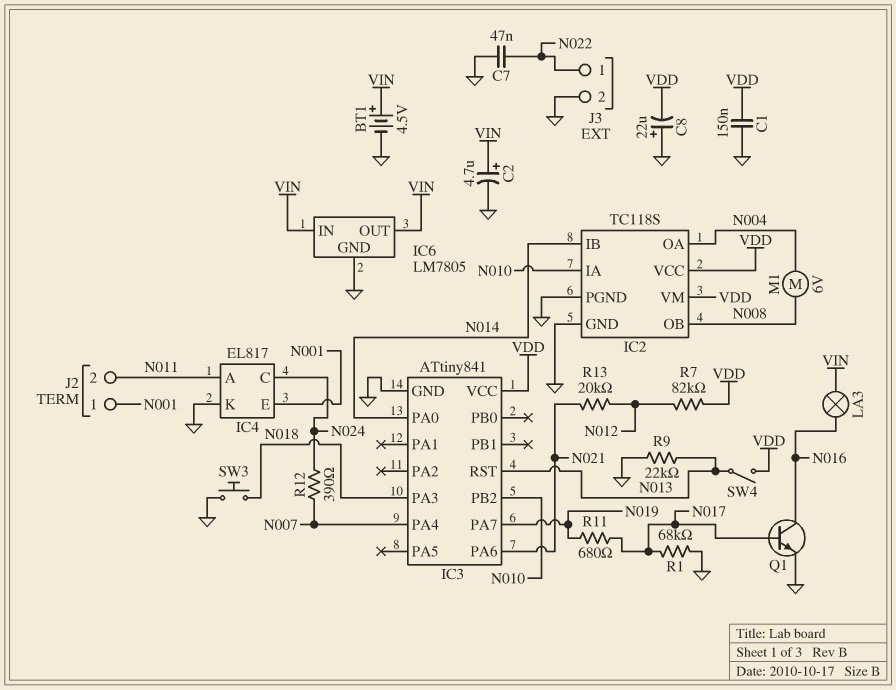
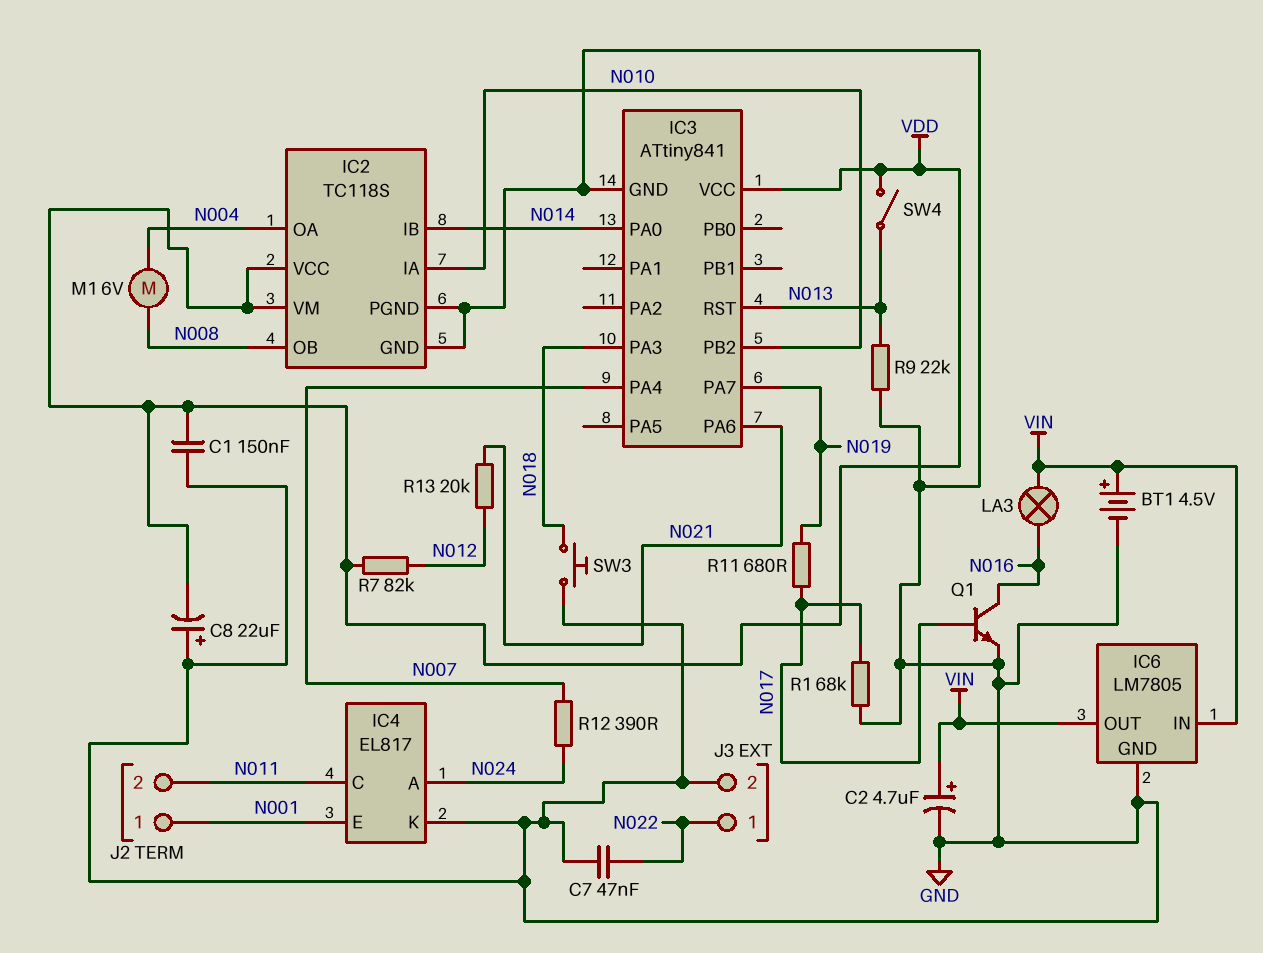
IC4 pin A: N011 -> N024
IC4 pin C: N024 -> N011

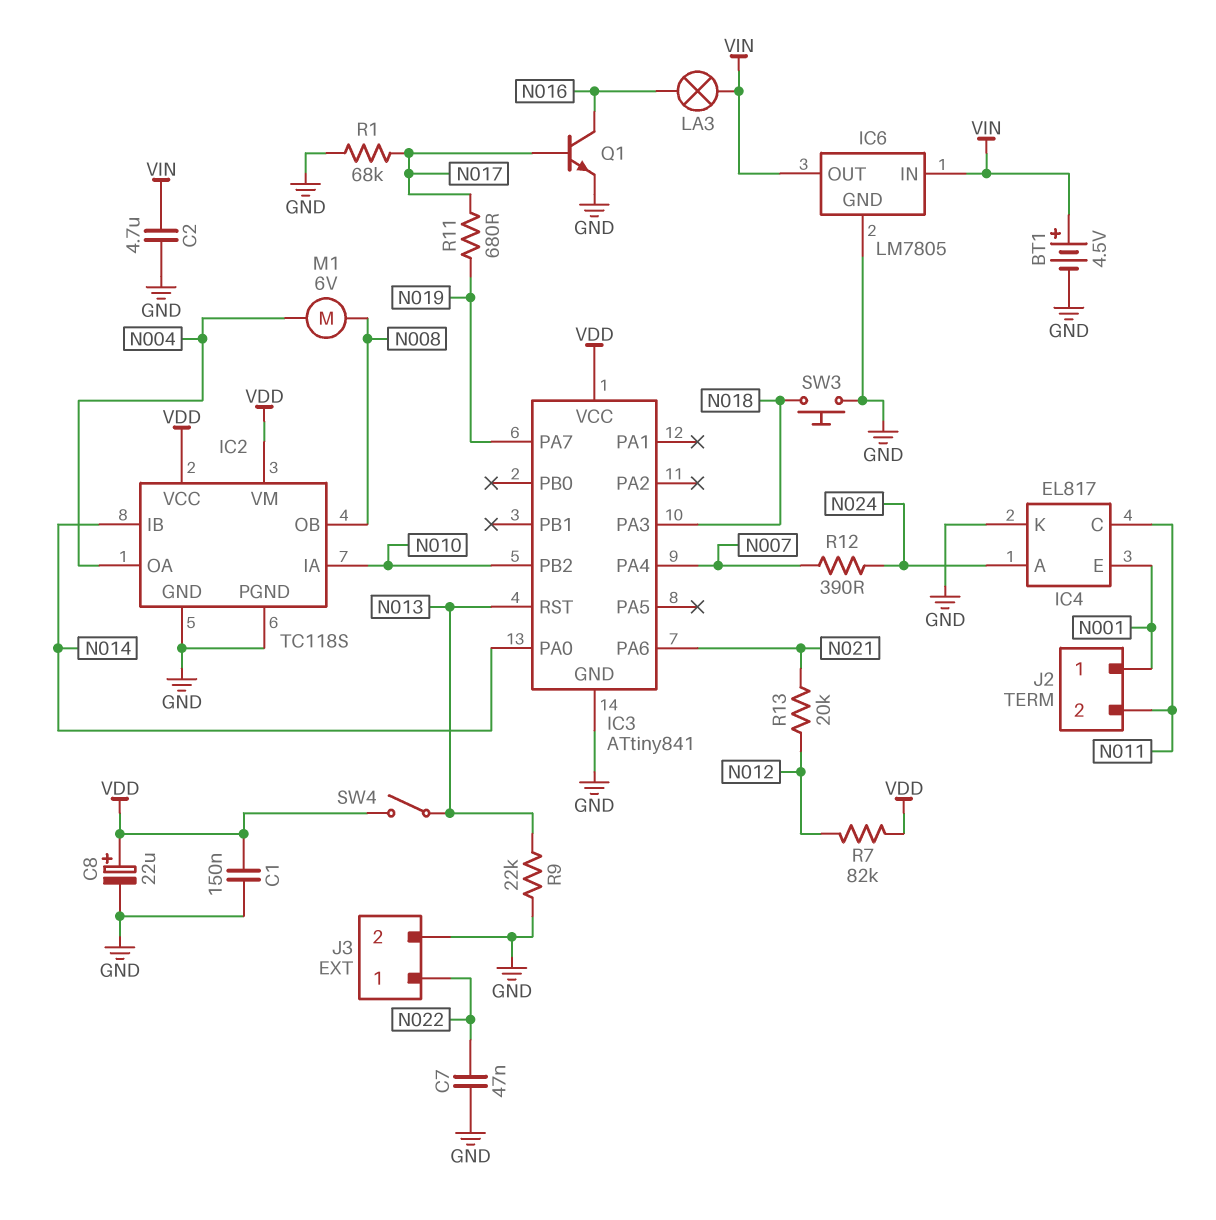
C2: 4.7uF (plus VIN, minus GND) -> 4.7uF (GND, VIN)
C8: 22uF (plus GND, minus VDD) -> 22uF (plus VDD, minus GND)

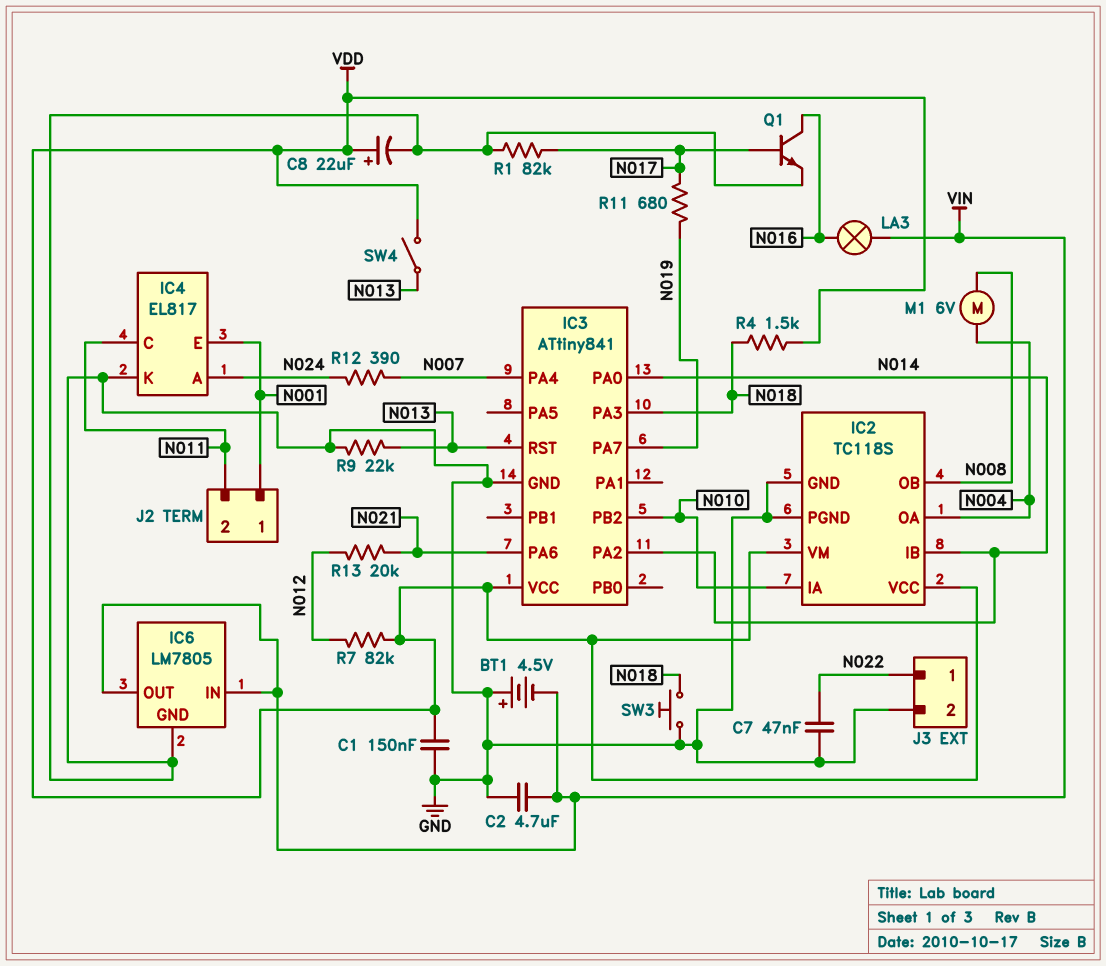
BT1: 4.5V (plus VIN, minus GND) -> 4.5V (plus GND, minus VIN)
IC3 pin PA2: none -> N014
R1: 68k (GND, N017) -> 82k (GND, N017)
R4: none -> 1.5k (N018, VDD)

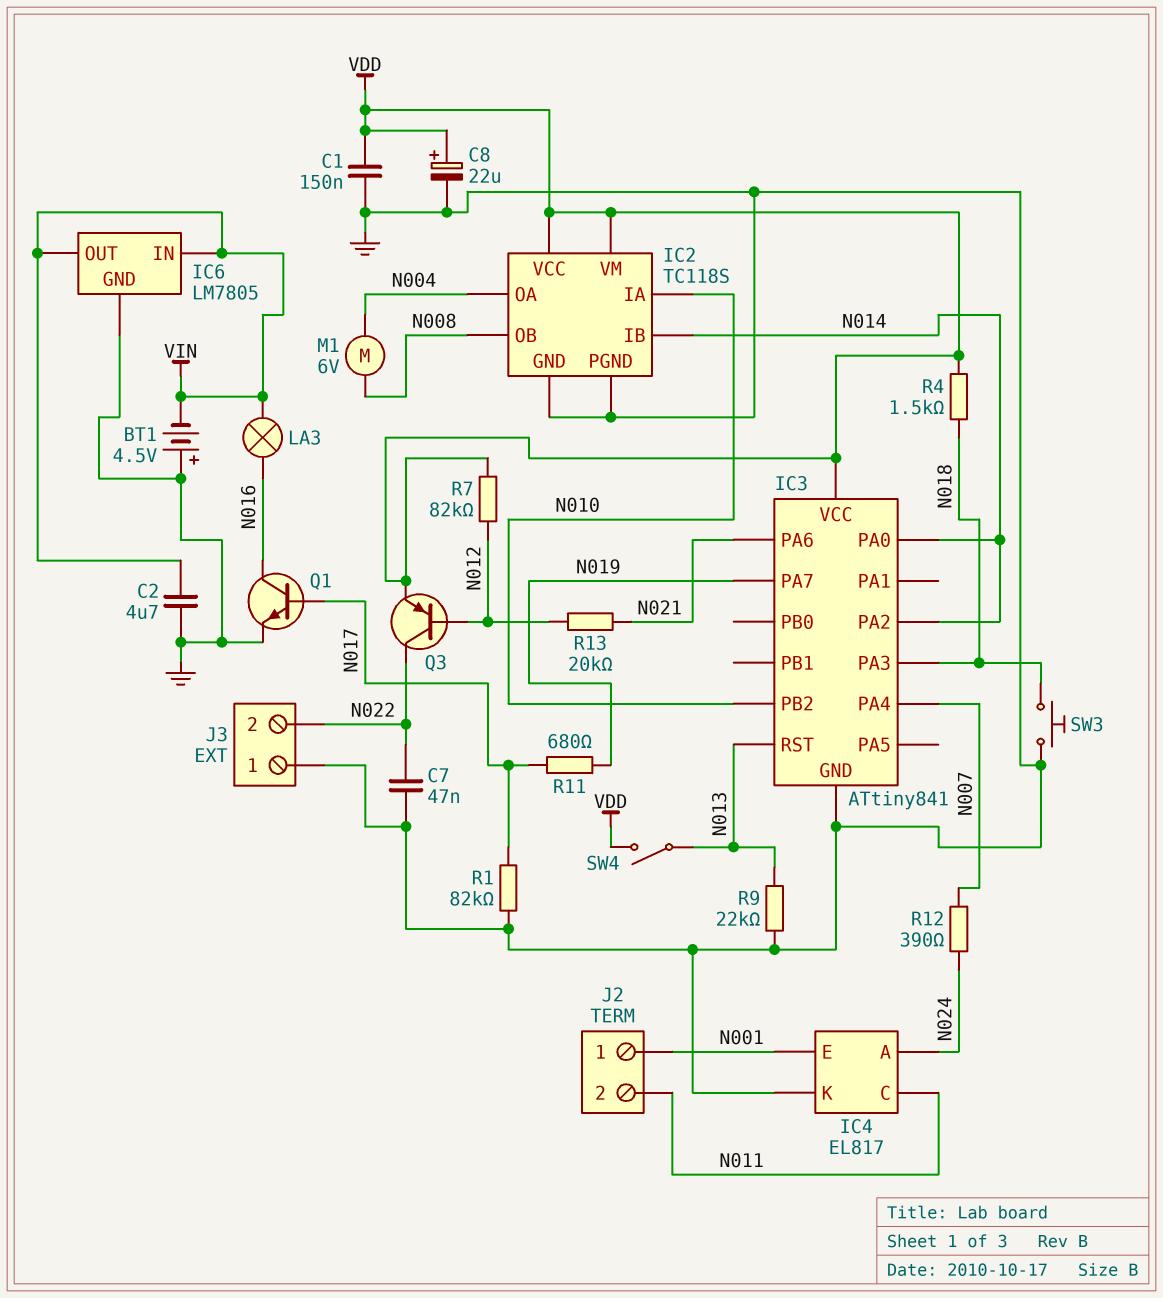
J3 pin 1: N022 -> GND
J3 pin 2: GND -> N022
Q3: none -> PNP (B N012, C N022, E VDD)

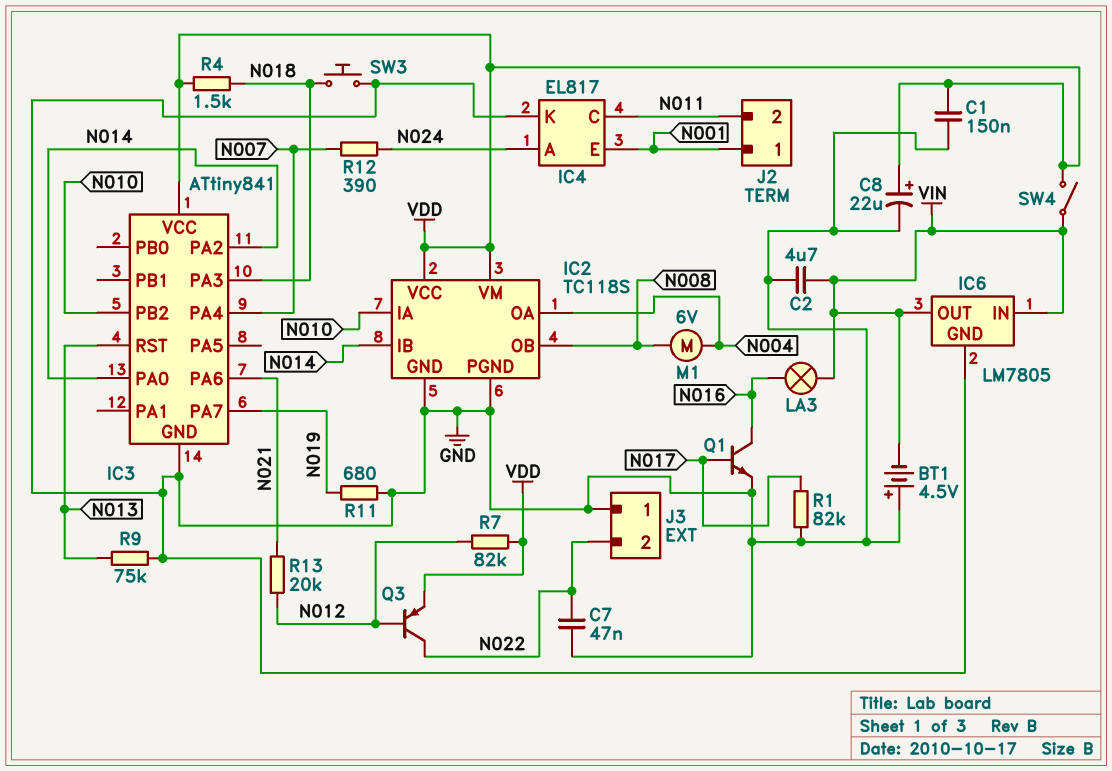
R9: 22k (GND, N013) -> 75k (GND, N013)
R11: 680 (N017, N019) -> 680 (GND, N019)
SW4: switch (N013, VDD) -> switch (VDD, VIN)

